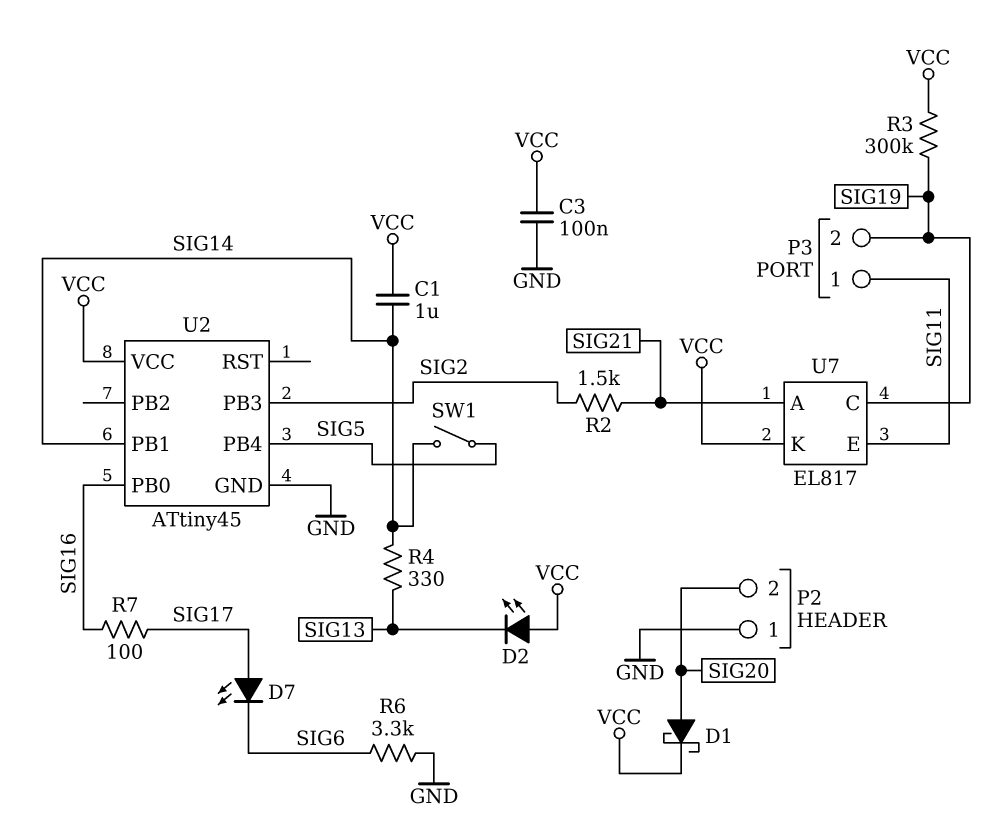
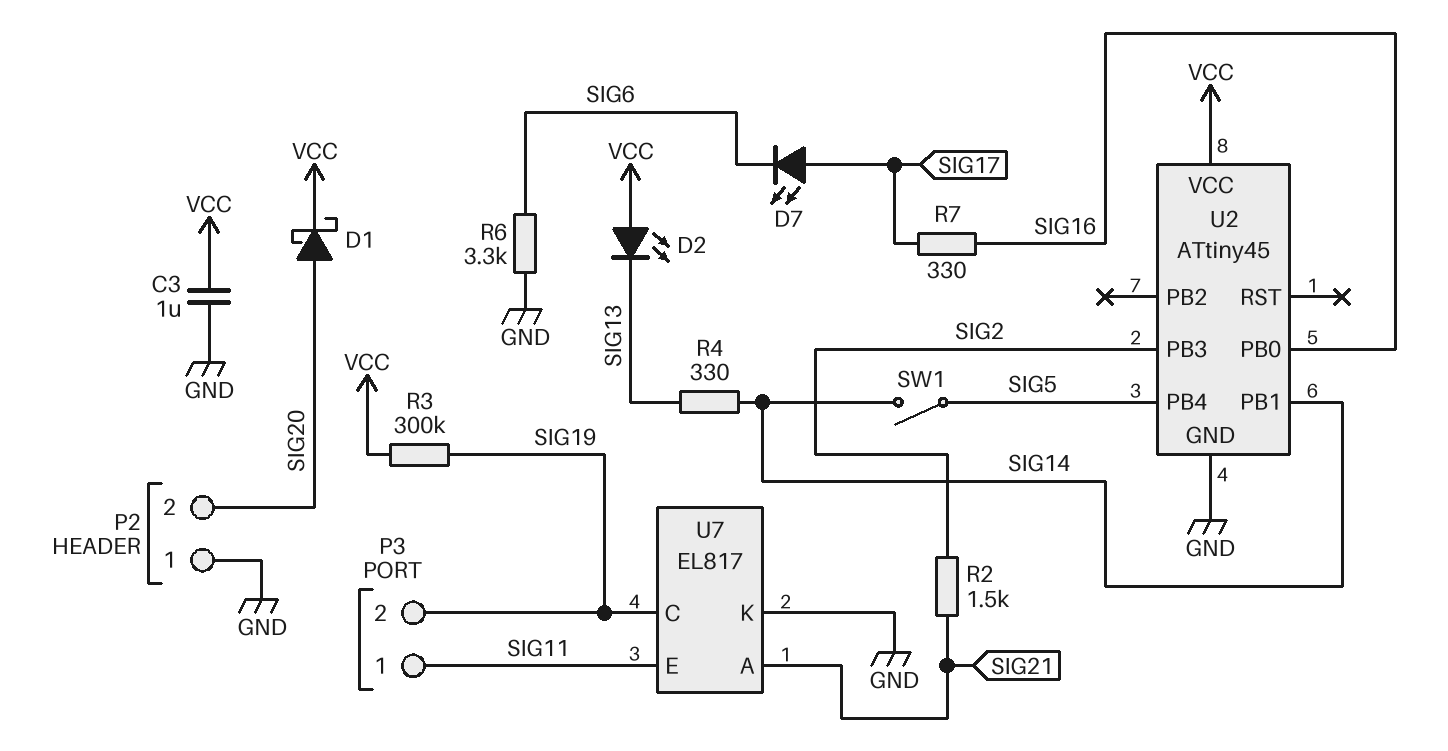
C1: 1uF (SIG14, VCC) -> none
C3: 100nF (GND, VCC) -> 1uF (GND, VCC)
R7: 100 (SIG16, SIG17) -> 330 (SIG16, SIG17)
U7 pin K: VCC -> GND

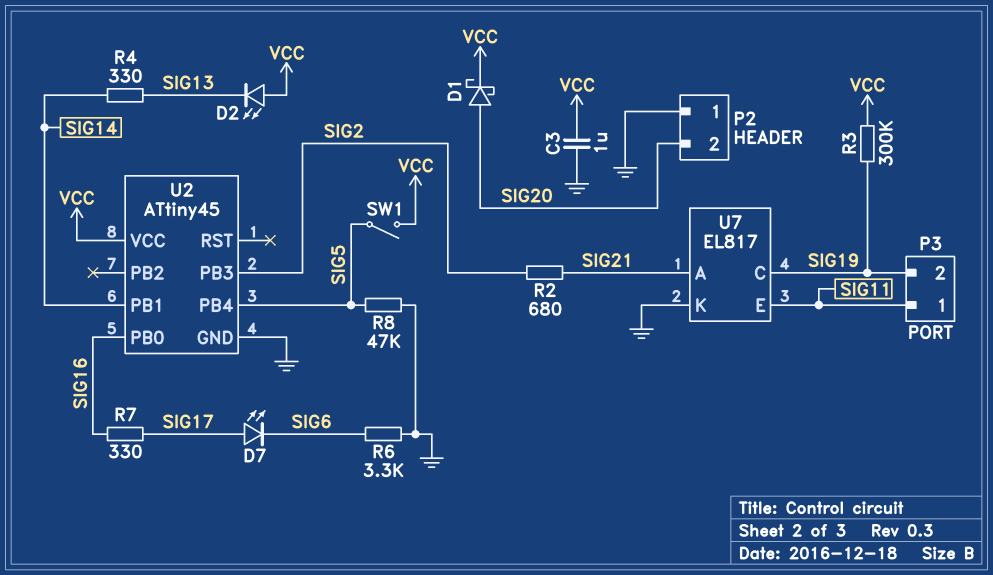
R2: 1.5k (SIG2, SIG21) -> 680 (SIG2, SIG21)
R8: none -> 47k (GND, SIG5)
SW1: switch (SIG5, SIG14) -> switch (SIG5, VCC)

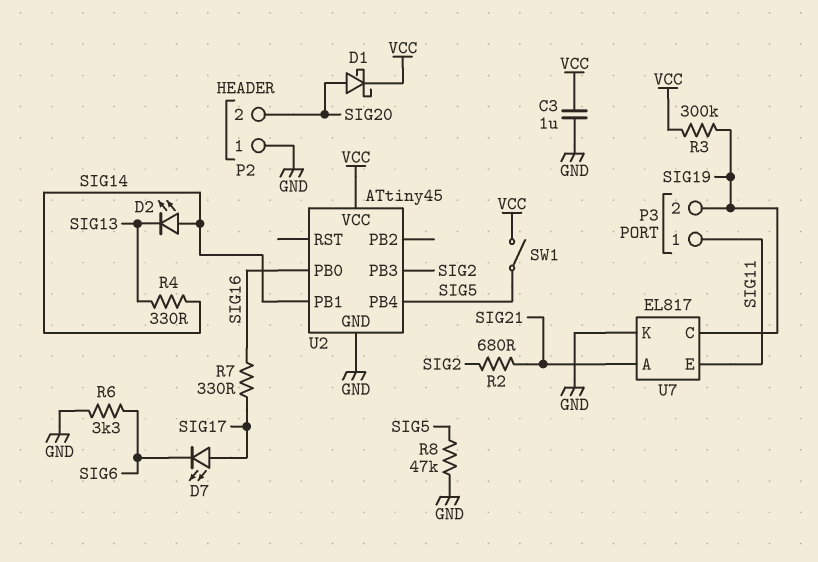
D2: LED (A VCC, K SIG13) -> LED (A SIG14, K SIG13)

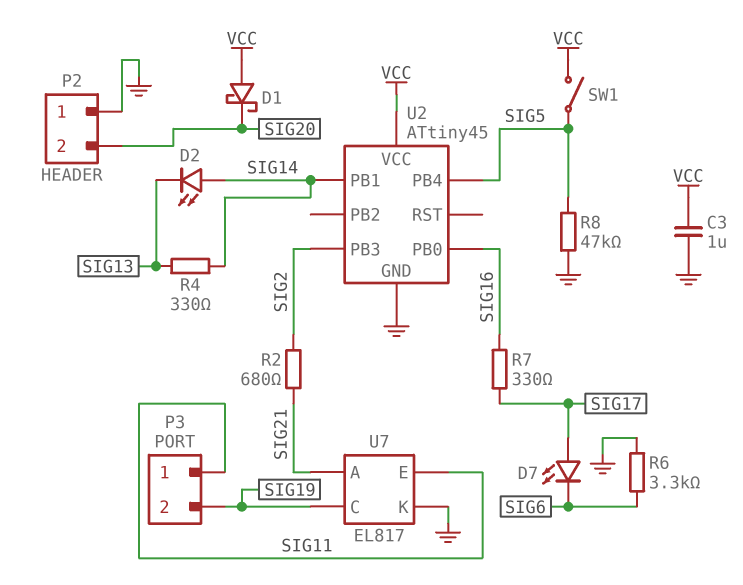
D1: schottky (A SIG20, K VCC) -> schottky (A VCC, K SIG20)
R3: 300k (SIG19, VCC) -> none

